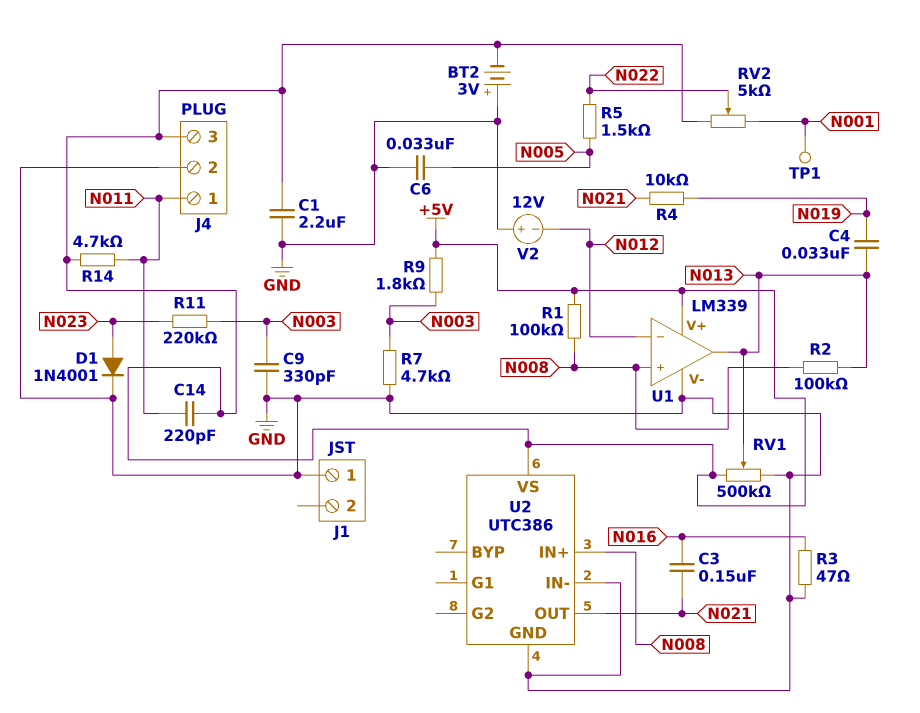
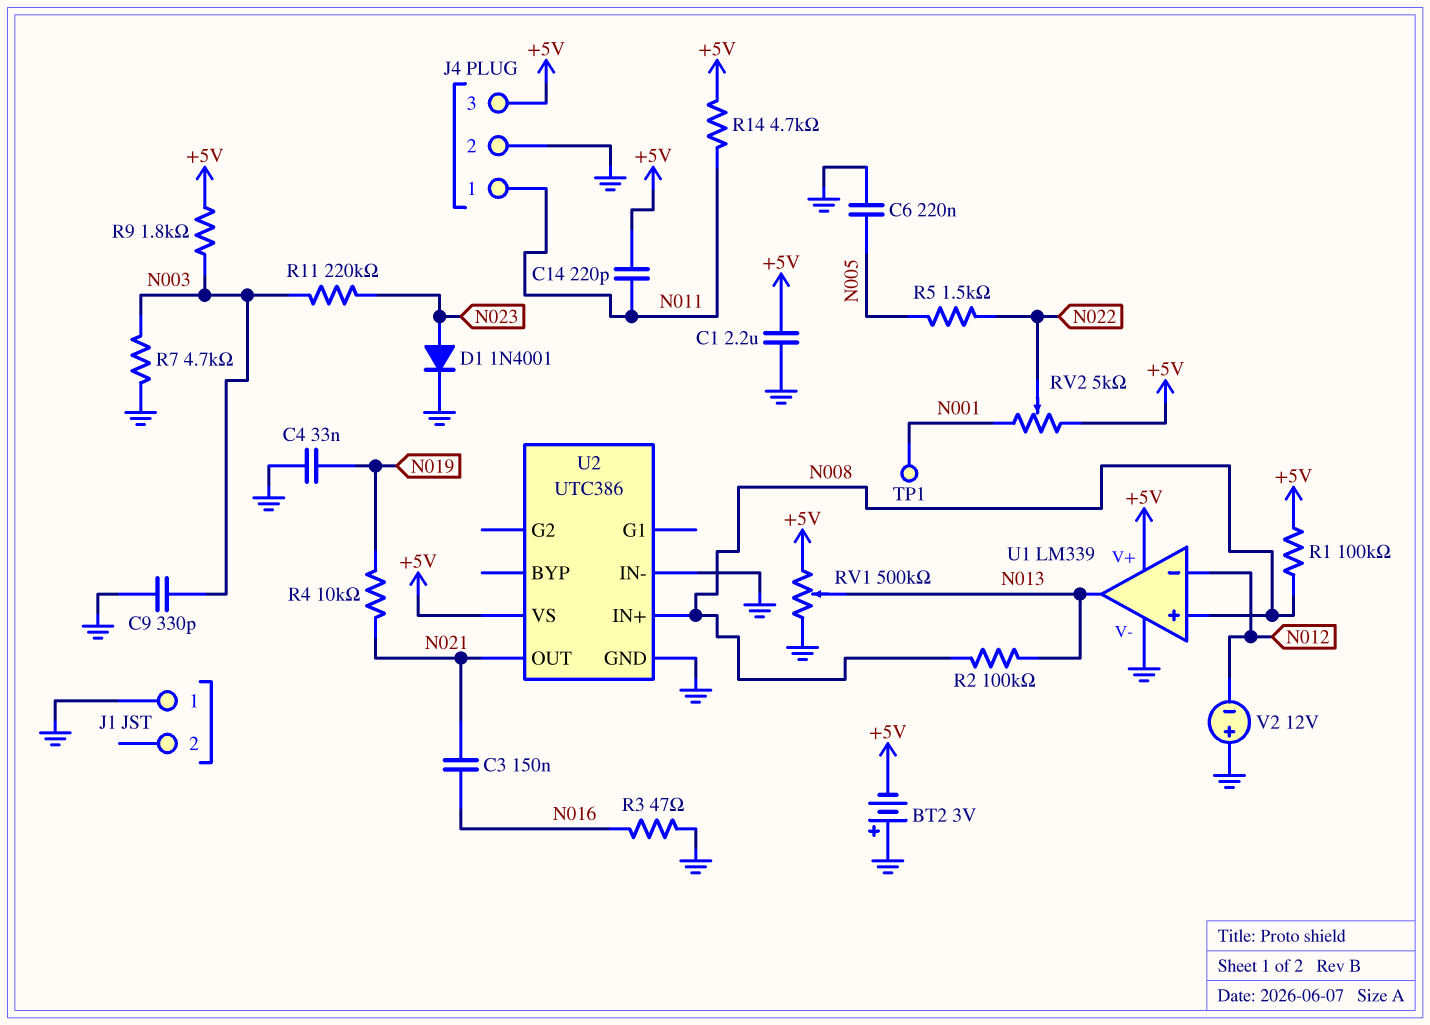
C4: 33nF (N013, N019) -> 33nF (GND, N019)
C6: 33nF (GND, N005) -> 220nF (GND, N005)

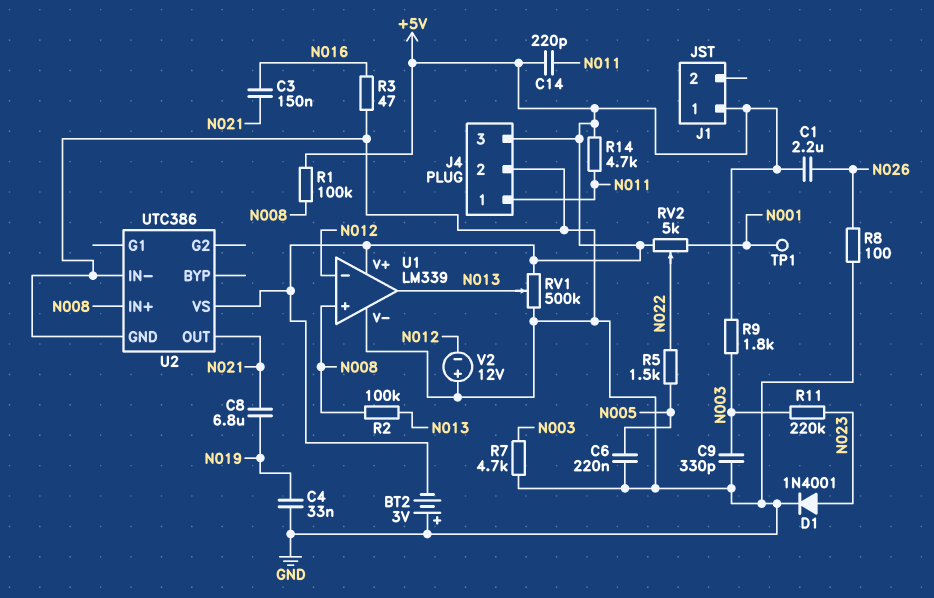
C1: 2.2uF (+5V, GND) -> 2.2uF (+5V, N026)
C8: none -> 6.8uF (N019, N021)
J1 pin 1: GND -> +5V
R4: 10k (N019, N021) -> none
R8: none -> 100 (GND, N026)

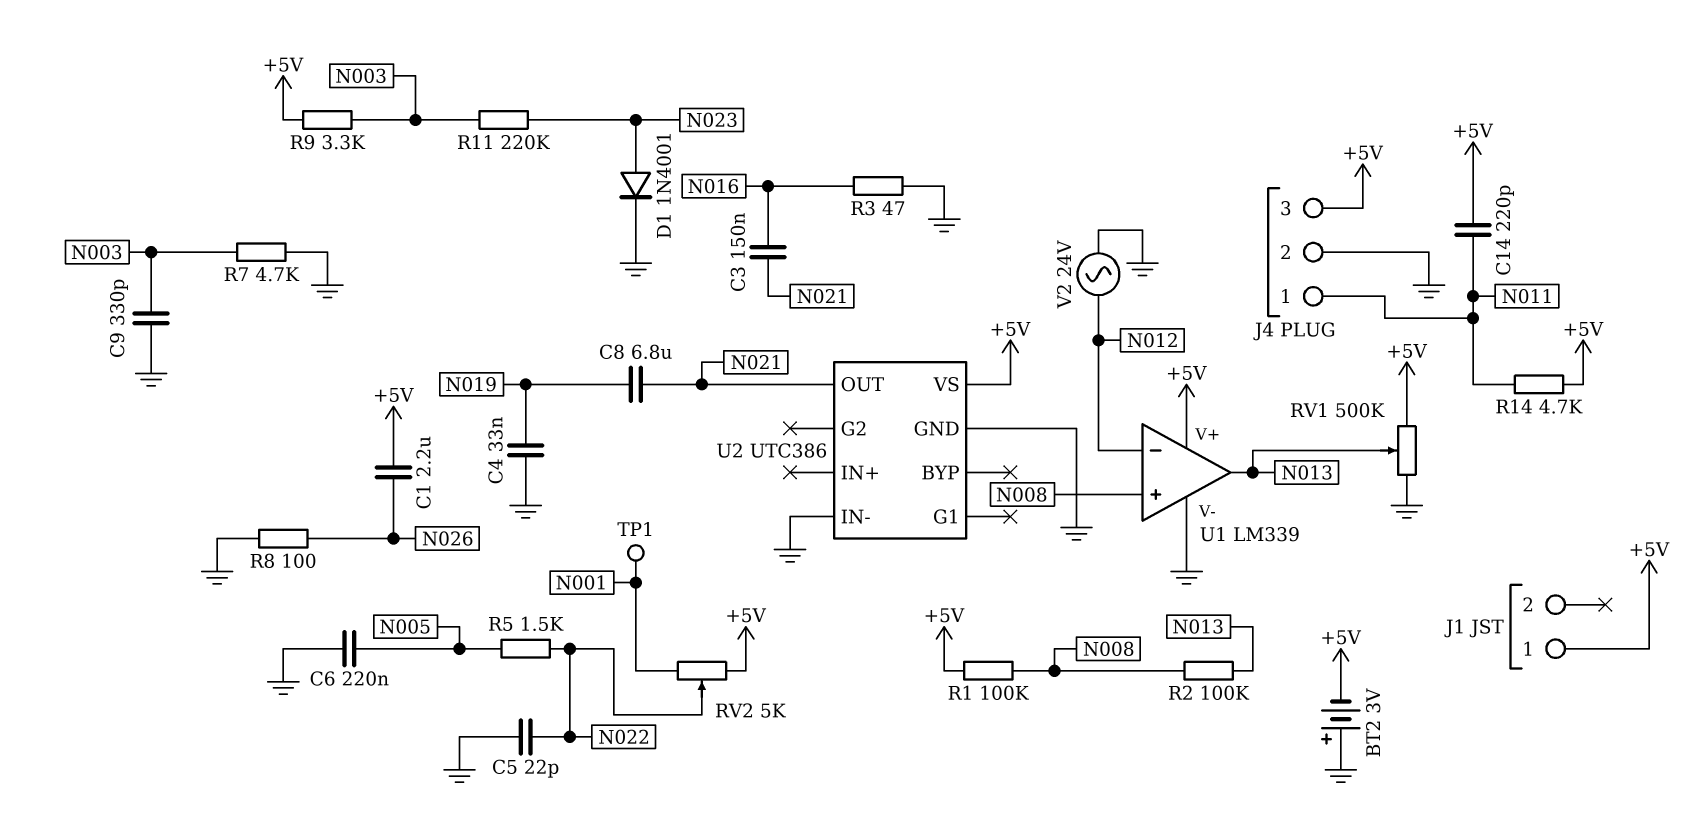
C5: none -> 22pF (GND, N022)
R9: 1.8k (+5V, N003) -> 3.3k (+5V, N003)
U2 pin IN+: N008 -> none
V2: 12V (plus GND, minus N012) -> AC 24V (GND, N012)

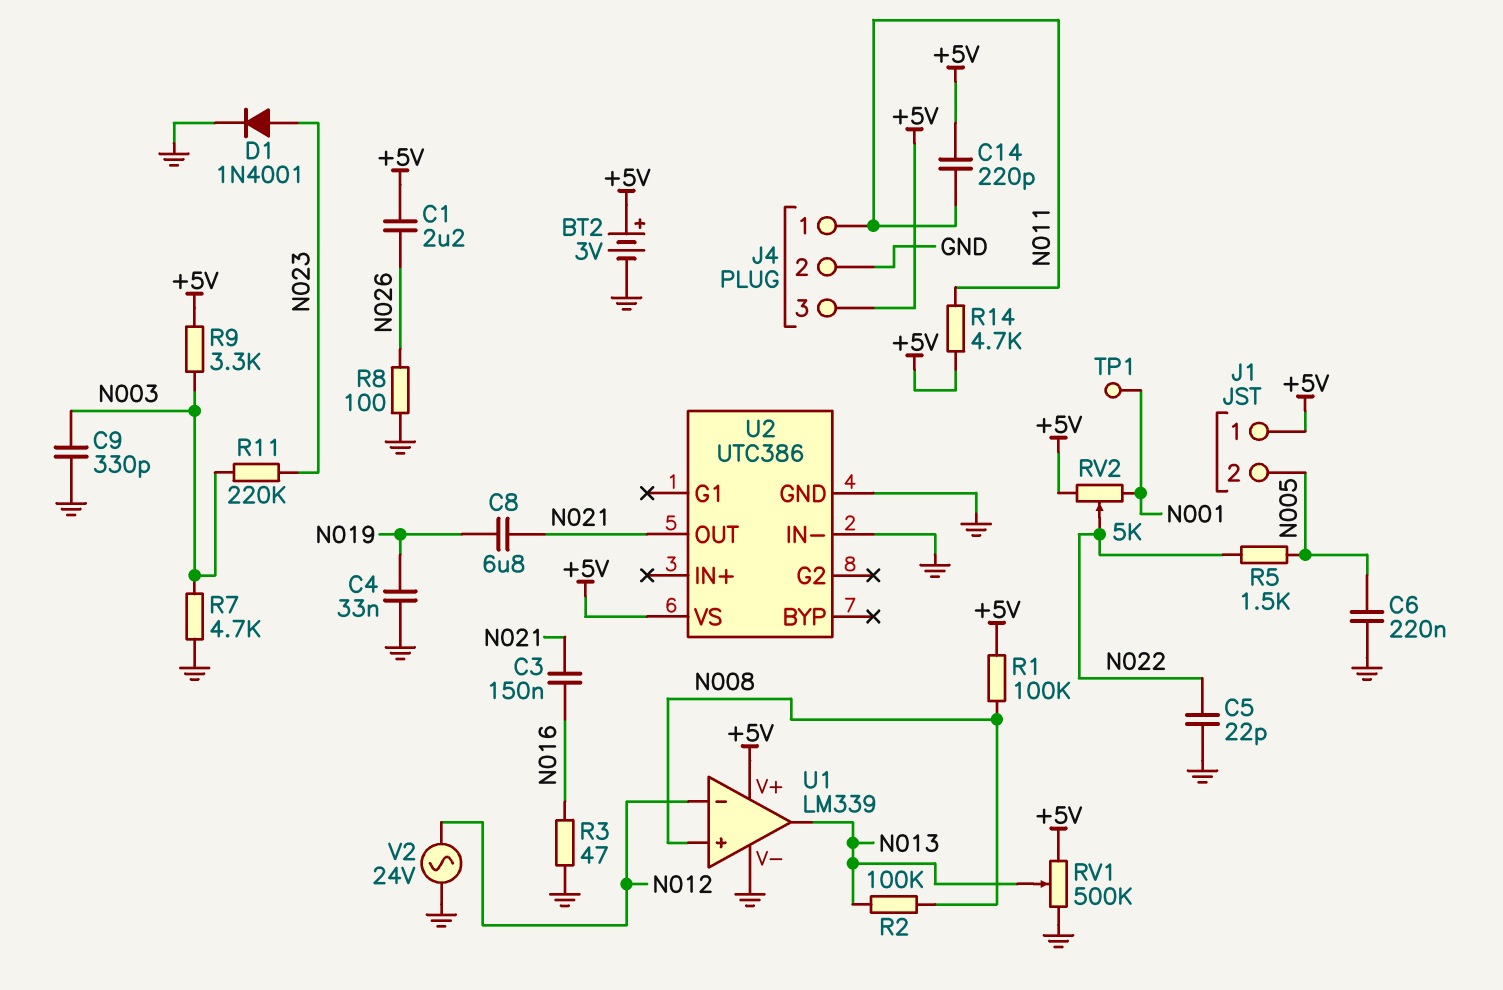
BT2: 3V (plus GND, minus +5V) -> 3V (plus +5V, minus GND)
J1 pin 2: none -> N005

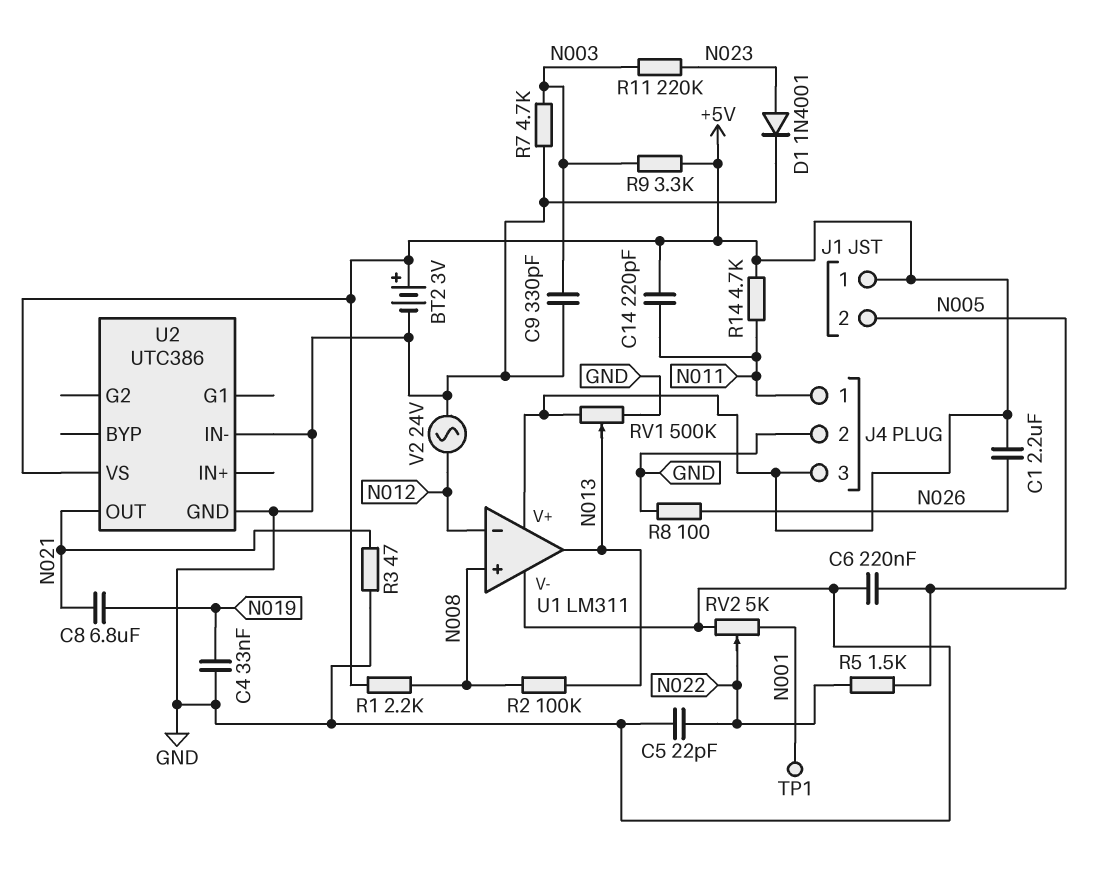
C3: 150nF (N016, N021) -> none
R1: 100k (+5V, N008) -> 2.2k (+5V, N008)
R3: 47 (GND, N016) -> 47 (GND, N021)
RV2: 5k (+5V, N001, wiper N022) -> 5k (GND, N001, wiper N022)
U1: LM339 -> LM311

